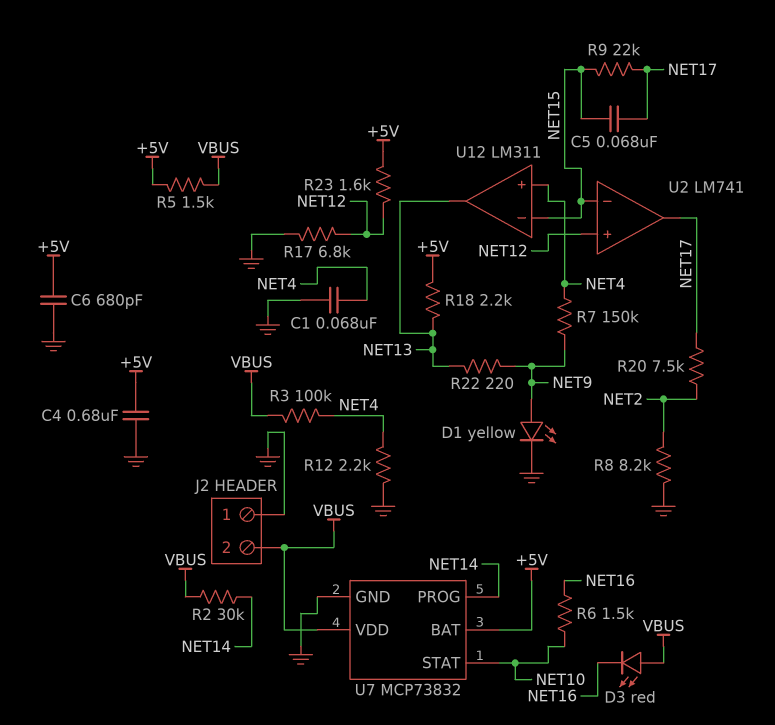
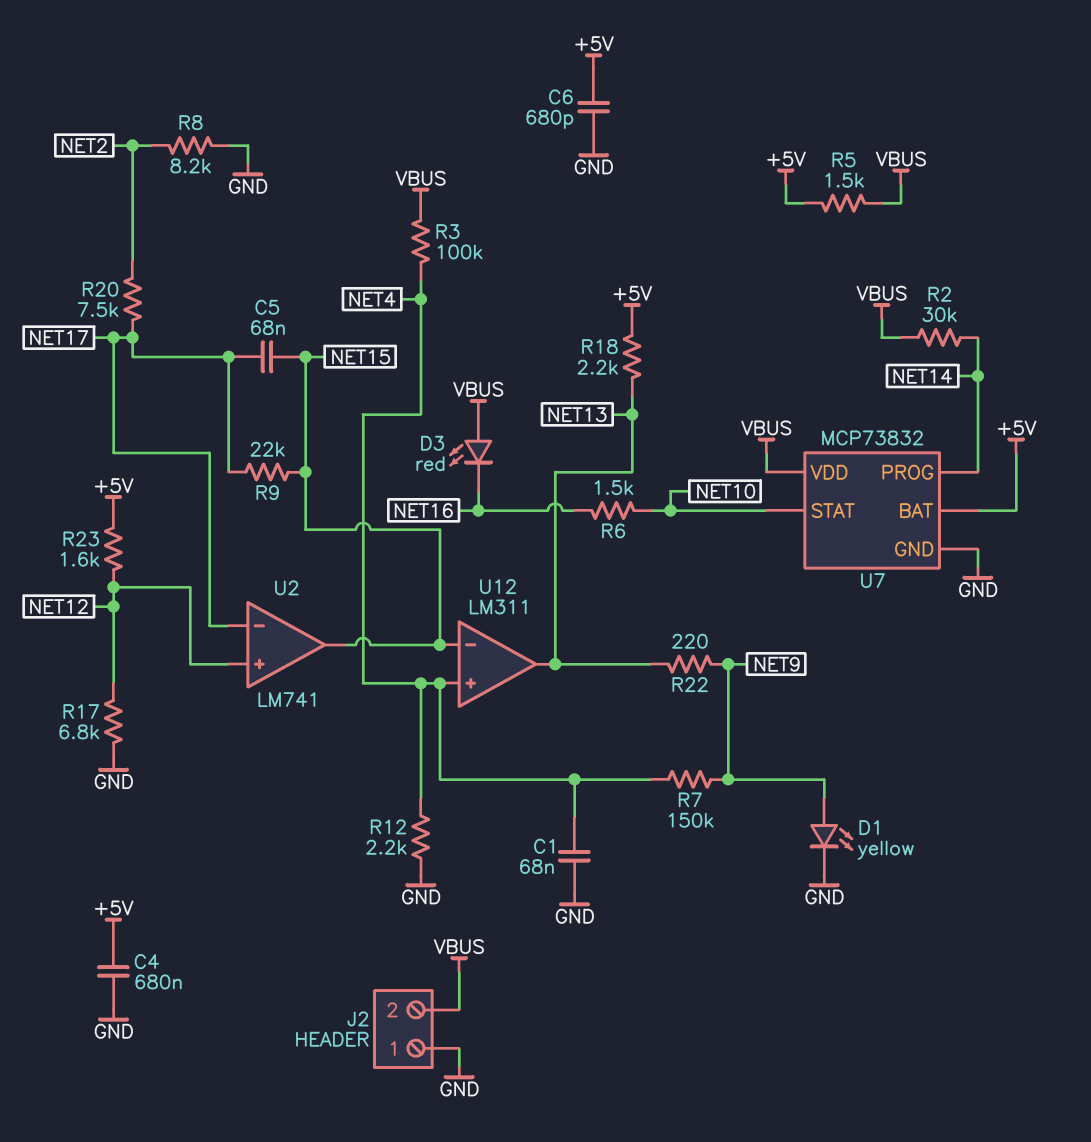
U2 pin in-: NET15 -> NET17
U2 pin out: NET17 -> NET15

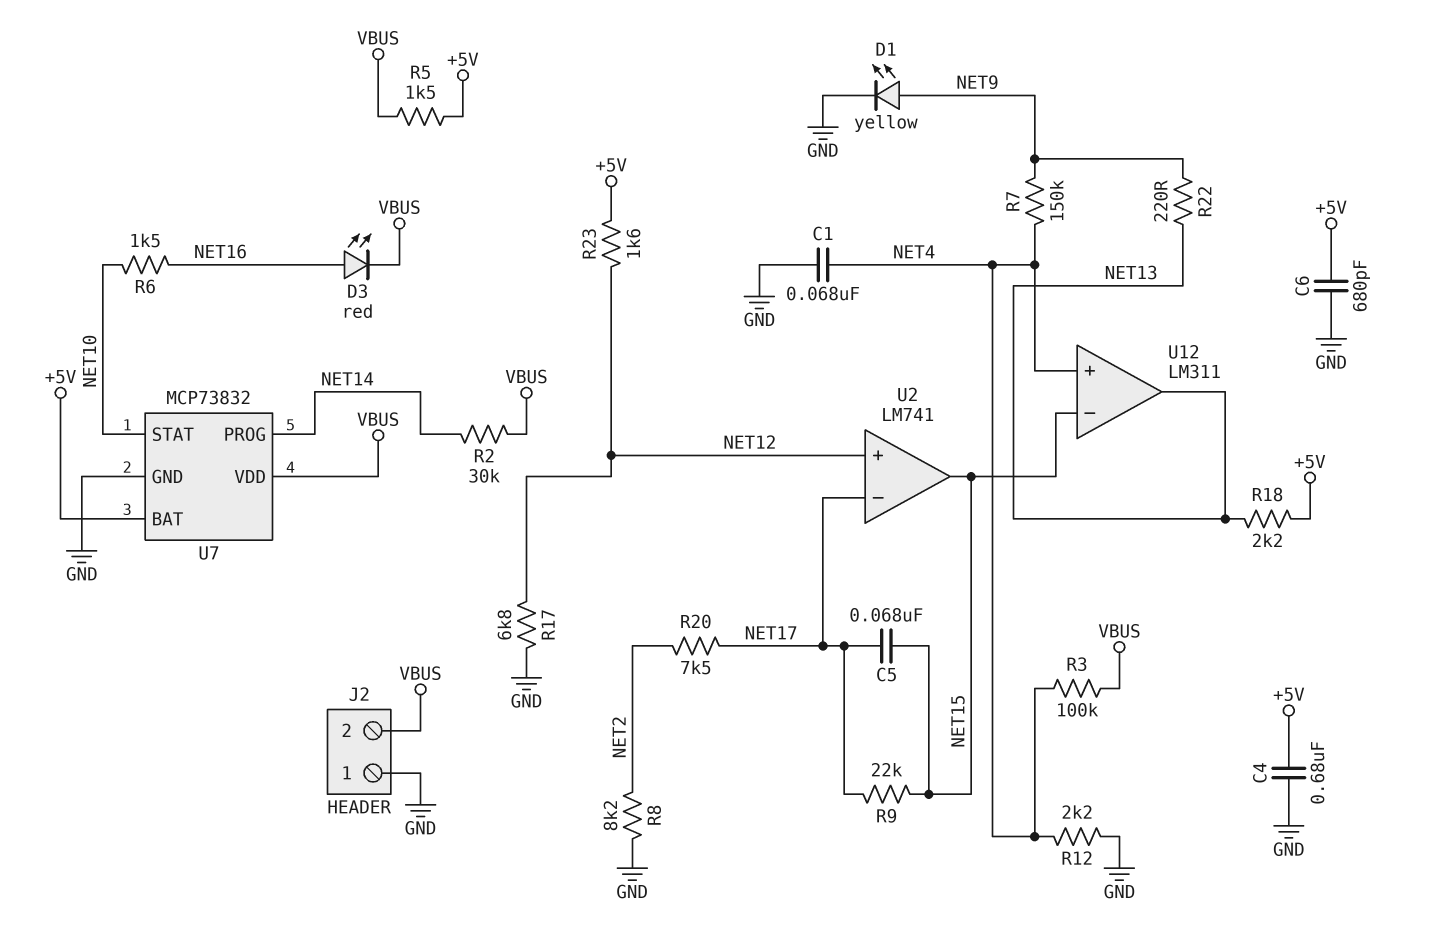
D3: LED red (A VBUS, K NET16) -> LED red (A NET16, K VBUS)

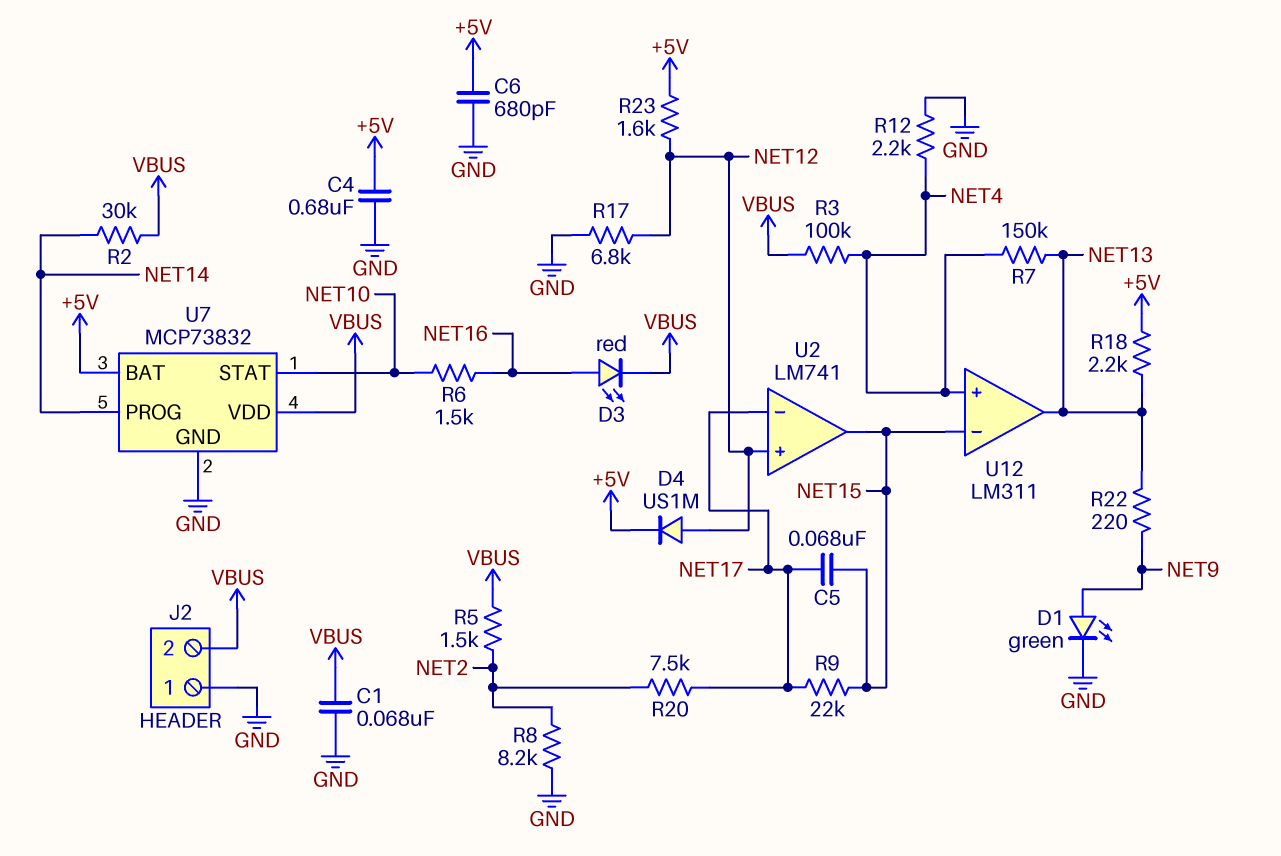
C1: 68nF (GND, NET4) -> 68nF (GND, VBUS)
D1: LED yellow (A NET9, K GND) -> LED green (A NET9, K GND)
D4: none -> diode US1M (A NET12, K +5V)
R5: 1.5k (+5V, VBUS) -> 1.5k (NET2, VBUS)
R7: 150k (NET4, NET9) -> 150k (NET4, NET13)

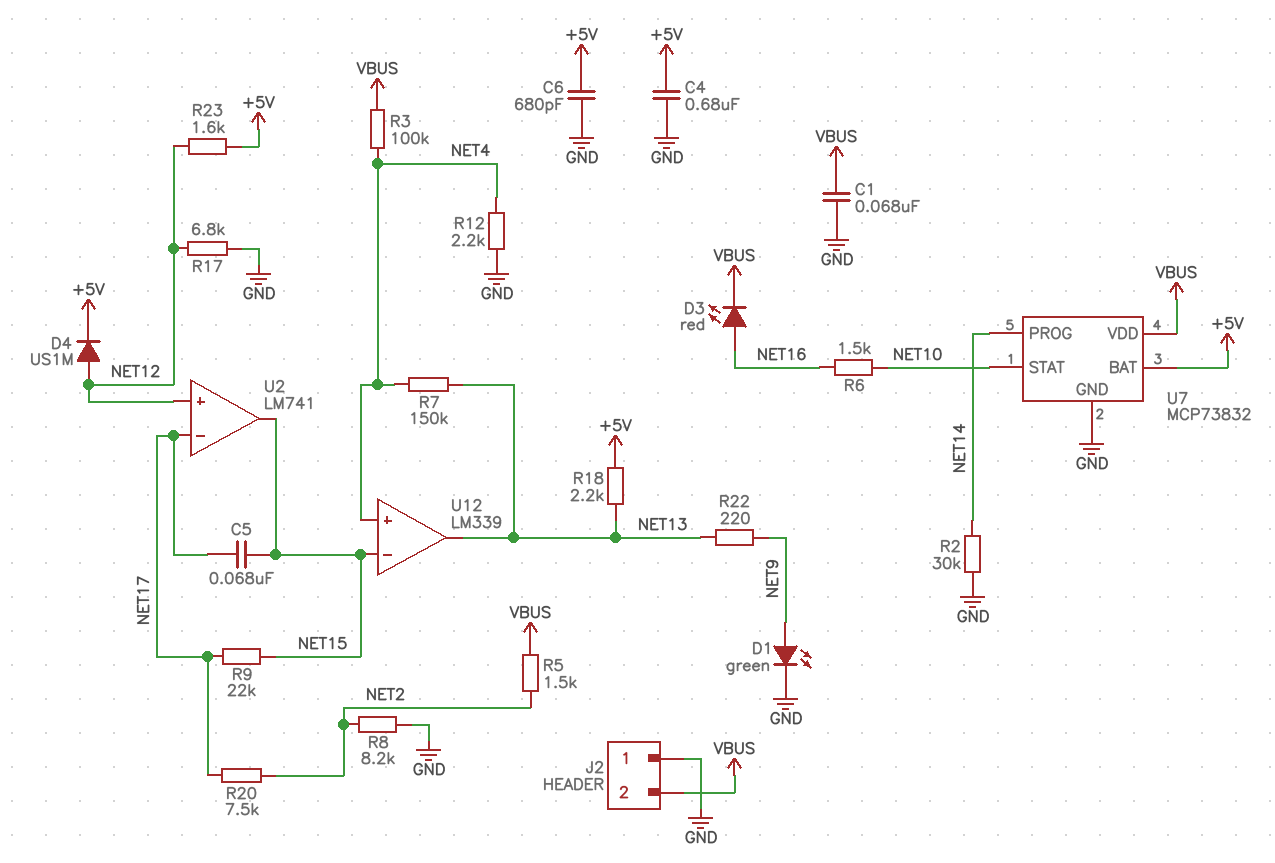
R2: 30k (NET14, VBUS) -> 30k (GND, NET14)
U12: LM311 -> LM339

